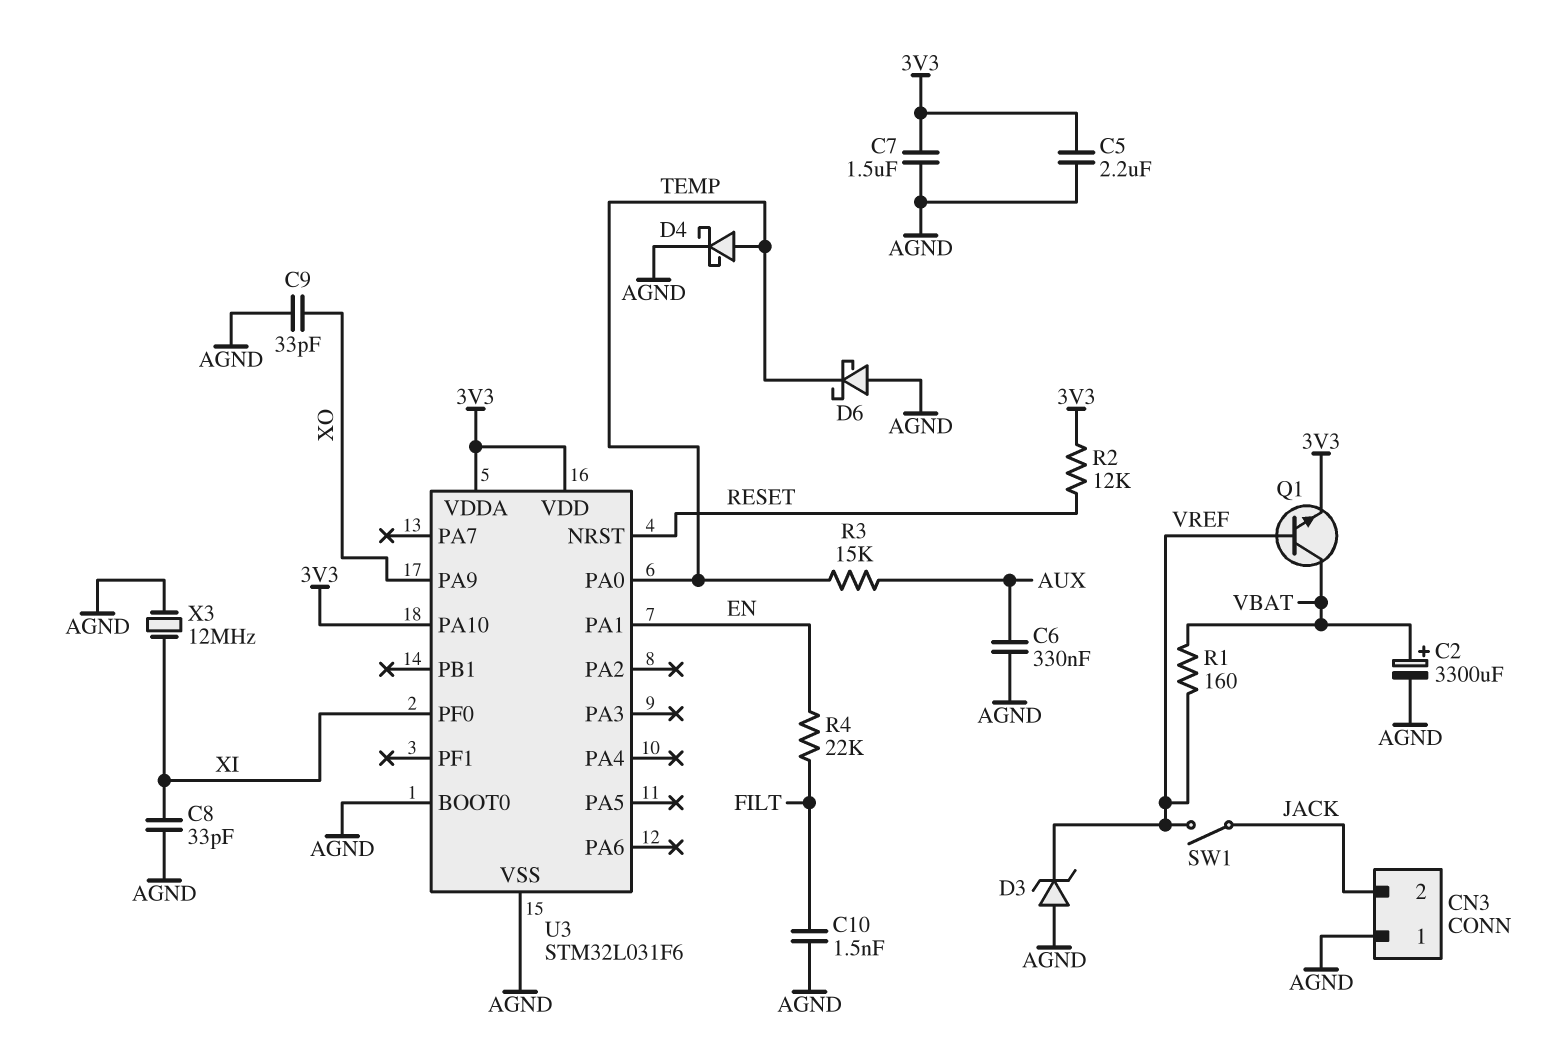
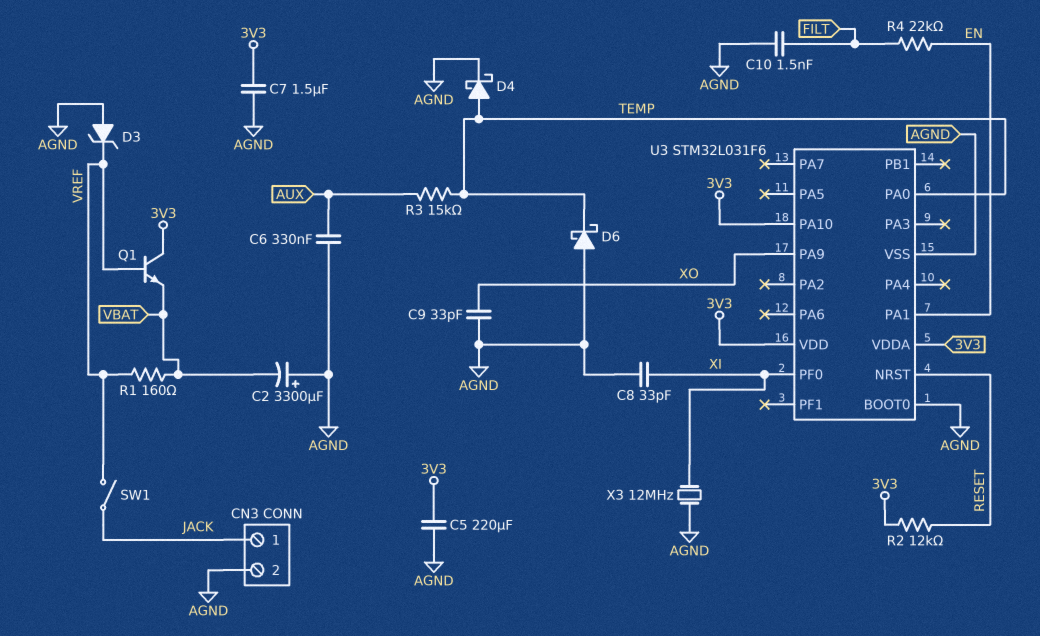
C2: 3300uF (plus VBAT, minus AGND) -> 3300uF (plus AGND, minus VBAT)
C5: 2.2uF (3V3, AGND) -> 220uF (3V3, AGND)
CN3 pin 1: AGND -> JACK
CN3 pin 2: JACK -> AGND
Q1: NPN (B VREF, C VBAT, E 3V3) -> NPN (B VREF, C 3V3, E VBAT)

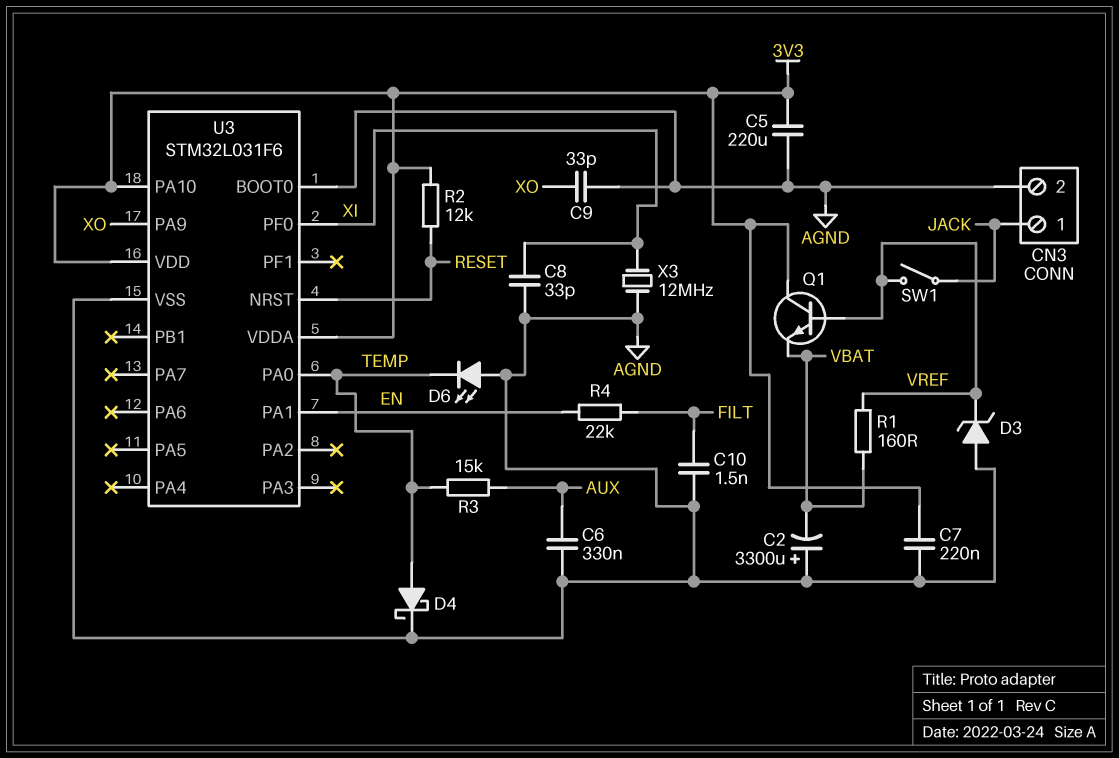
C7: 1.5uF (3V3, AGND) -> 220nF (3V3, AGND)
D6: schottky (A AGND, K TEMP) -> LED (A AGND, K TEMP)

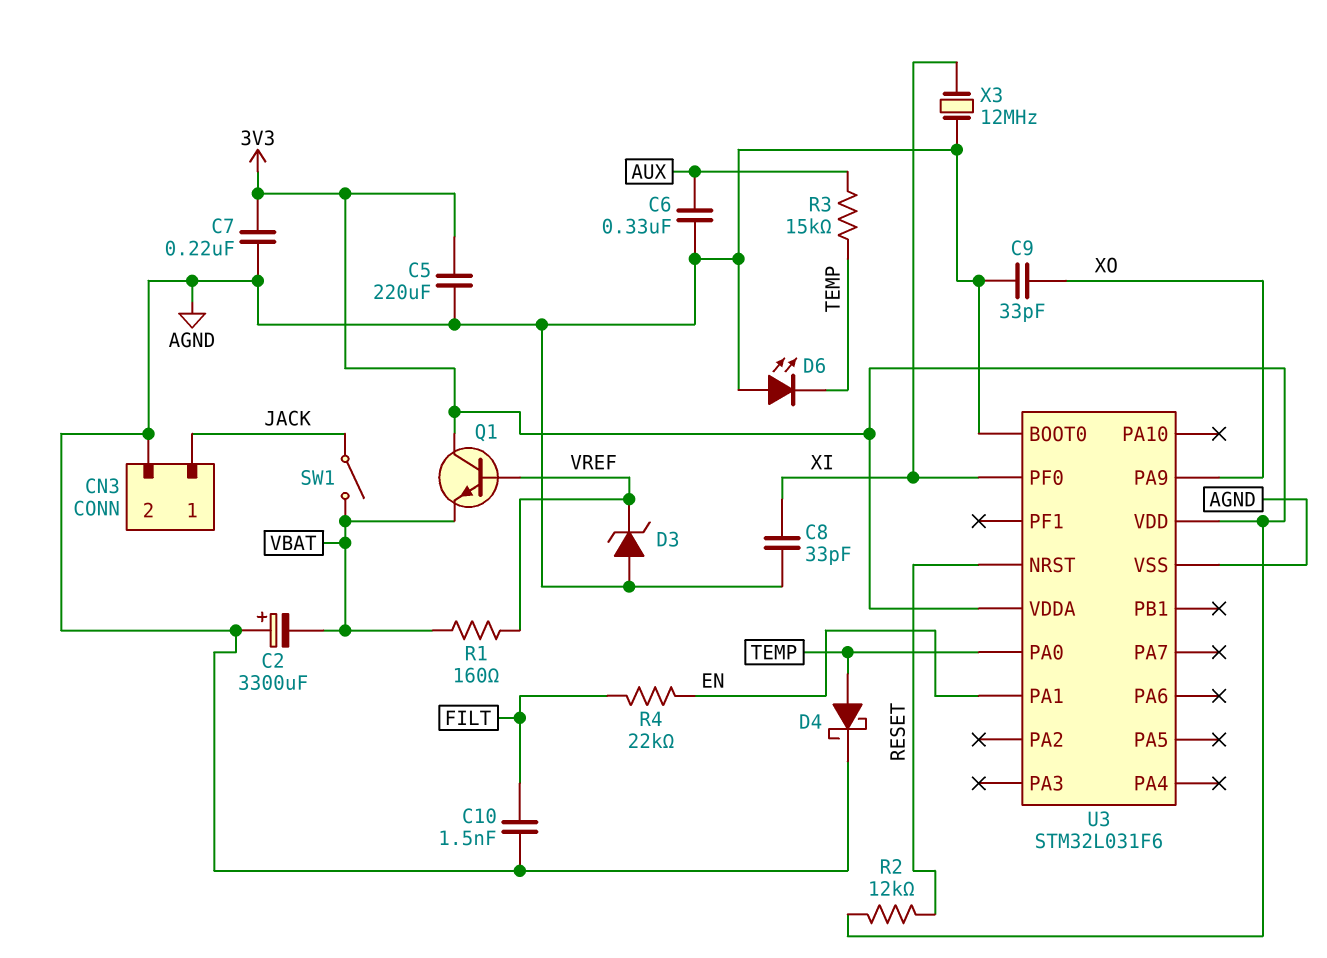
SW1: switch (JACK, VREF) -> switch (JACK, VBAT)
U3 pin PA10: 3V3 -> none

